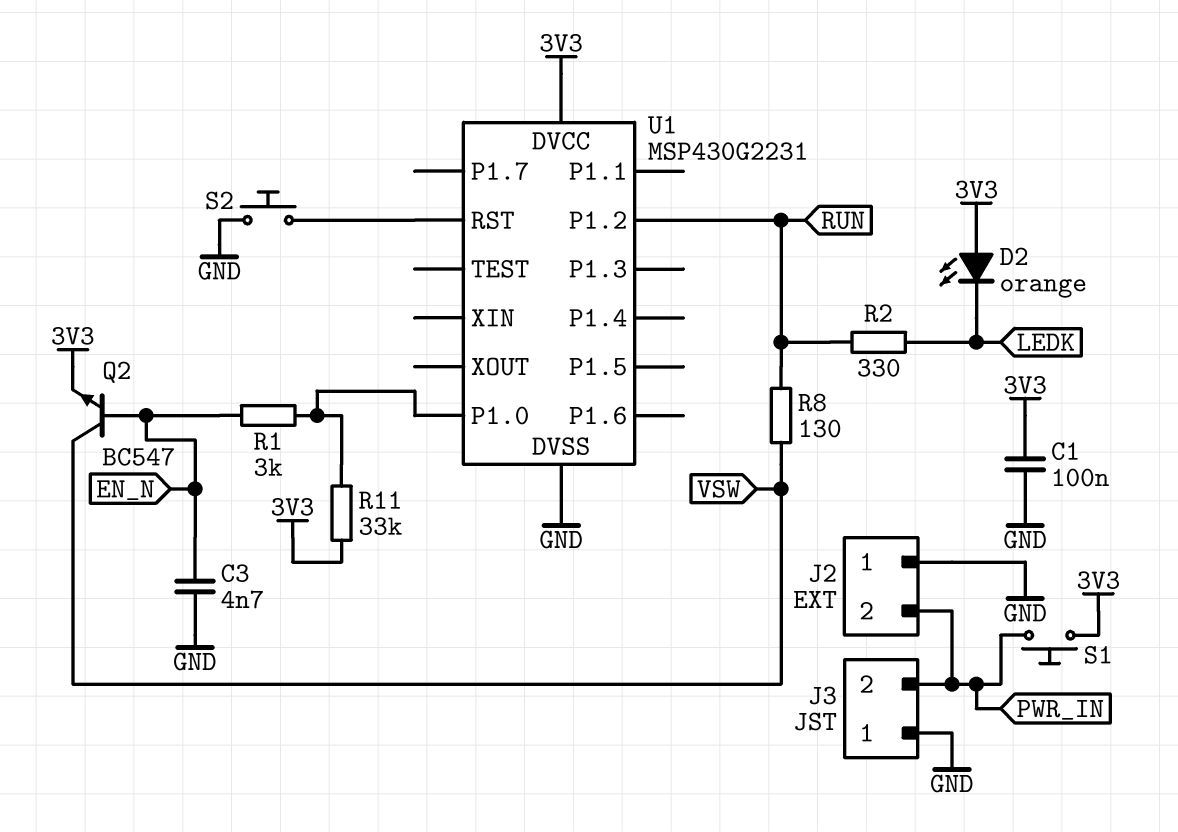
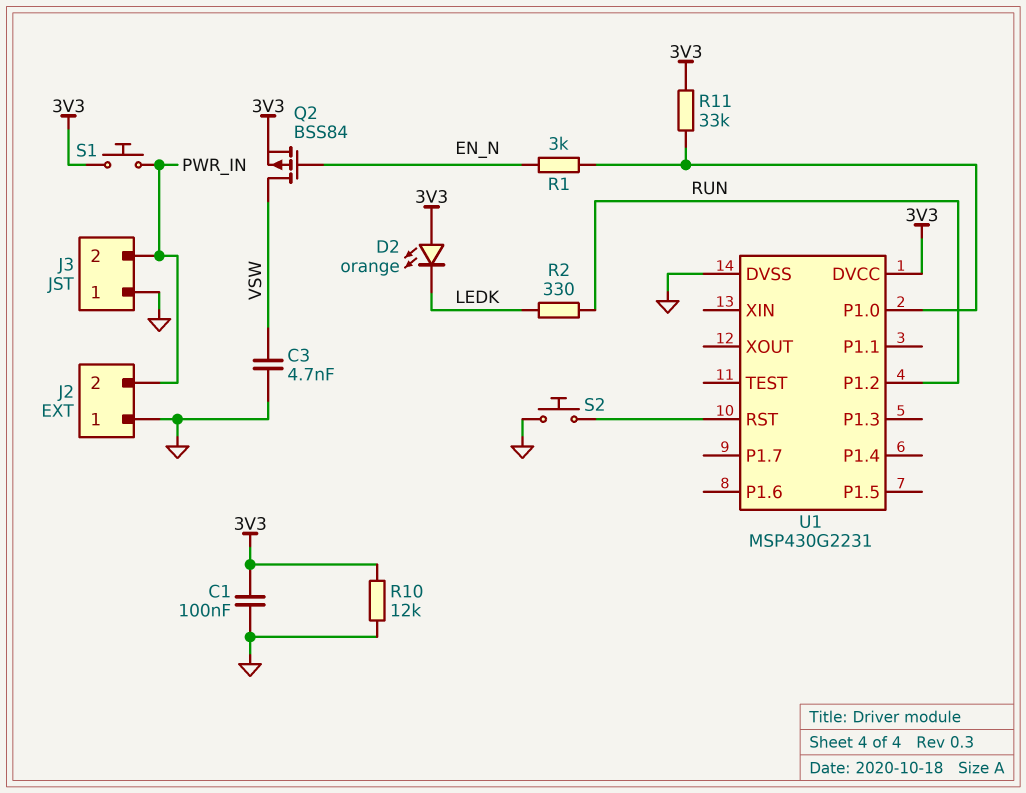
C3: 4.7nF (EN_N, GND) -> 4.7nF (GND, VSW)
Q2: NPN BC547 (B EN_N, C VSW, E 3V3) -> PMOS BSS84 (G EN_N, D VSW, S 3V3)
R8: 130 (RUN, VSW) -> none
R10: none -> 12k (3V3, GND)

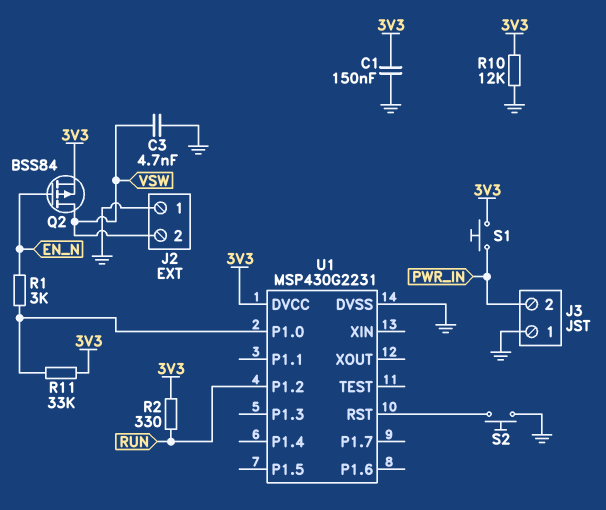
C1: 100nF (3V3, GND) -> 150nF (3V3, GND)
D2: LED orange (A 3V3, K LEDK) -> none
J2 pin 2: PWR_IN -> VSW
R2: 330 (LEDK, RUN) -> 330 (3V3, RUN)

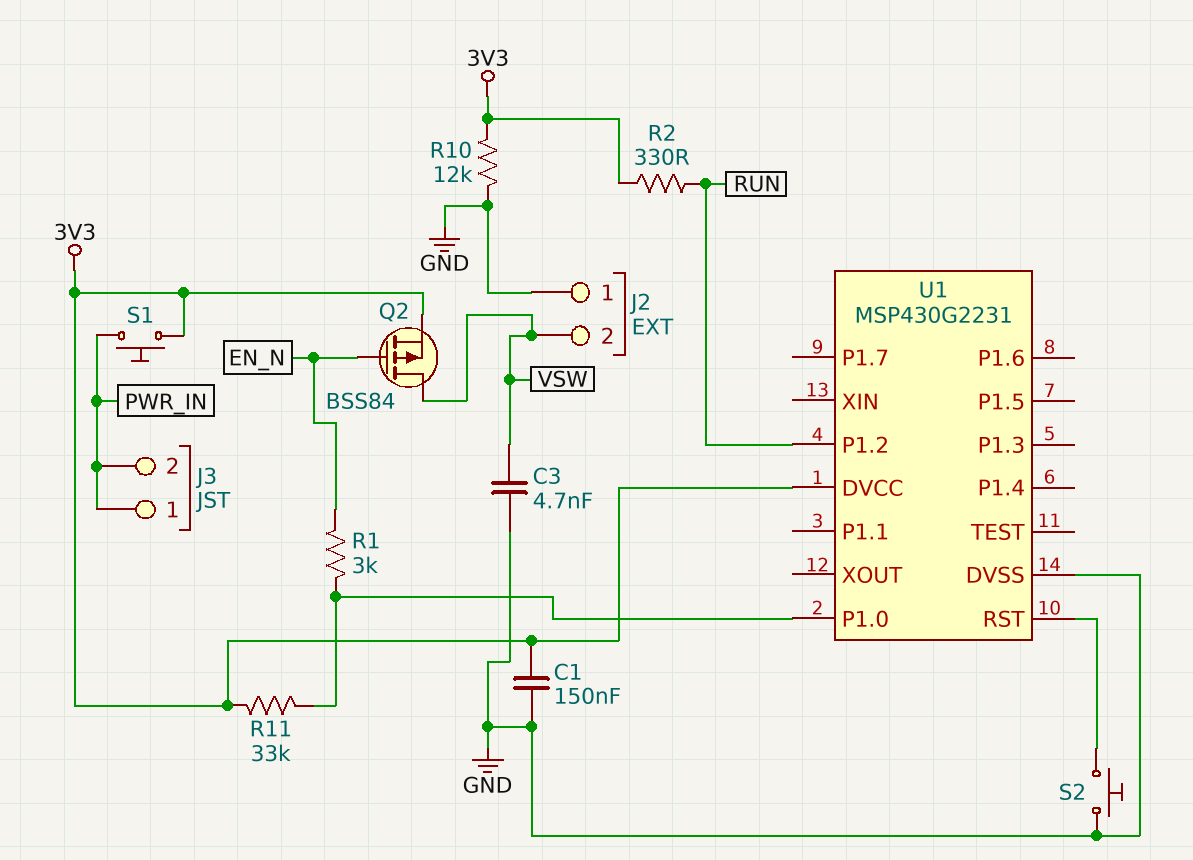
J3 pin 1: GND -> PWR_IN

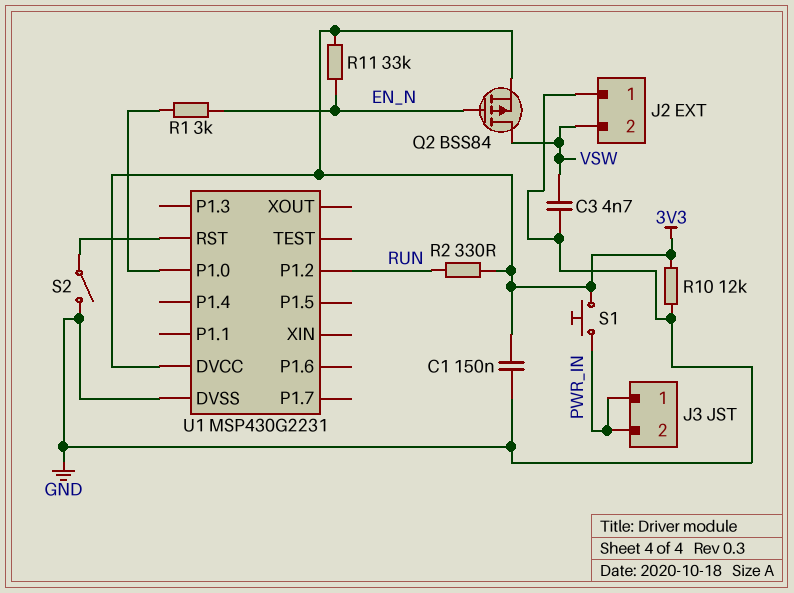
R11: 33k (3V3, U1/P1.0) -> 33k (3V3, EN_N)
S2: button (GND, U1/RST) -> switch (GND, U1/RST)

